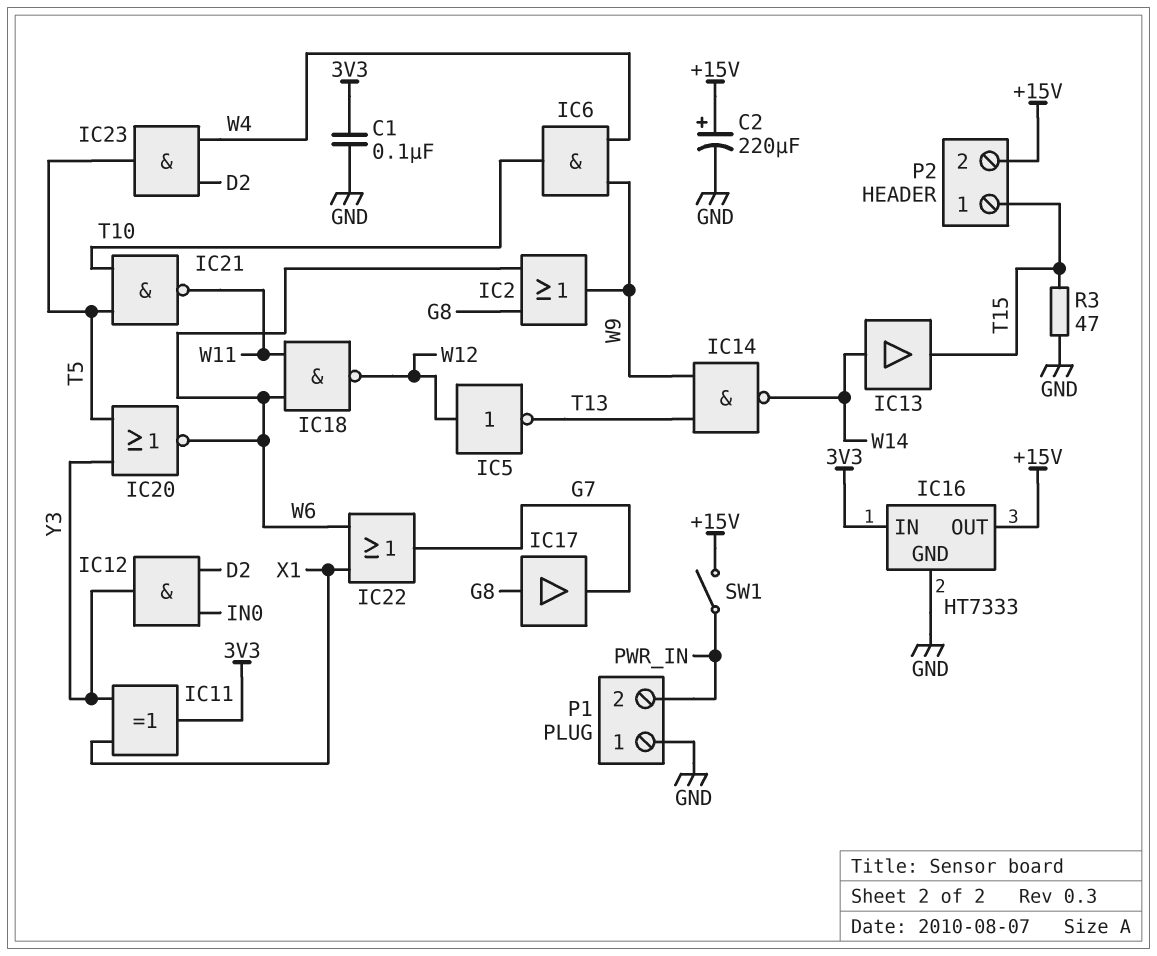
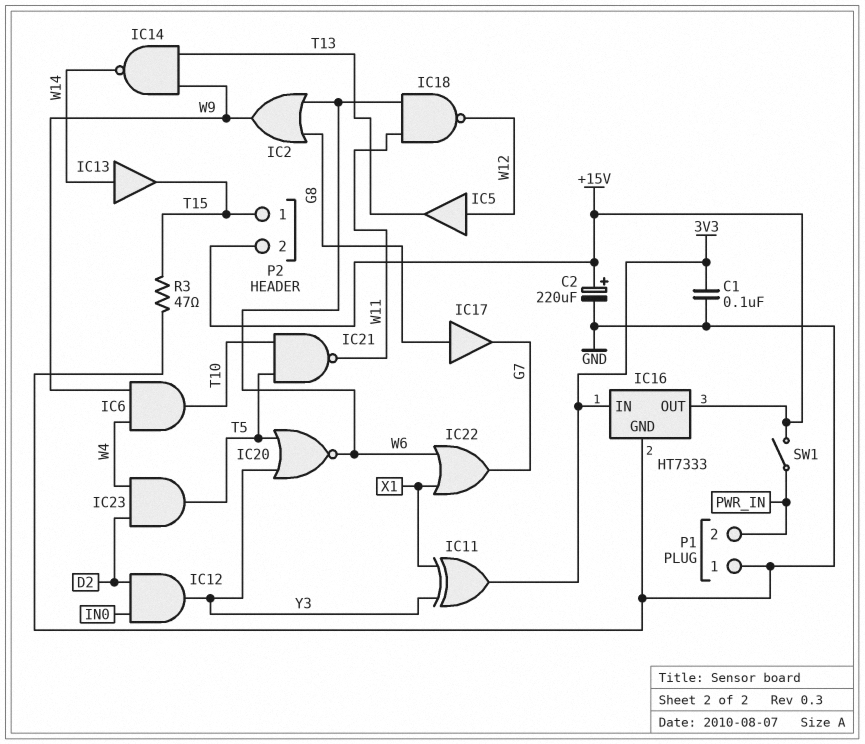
IC5: NOT (in W12, out T13) -> buffer (in W12, out T13)

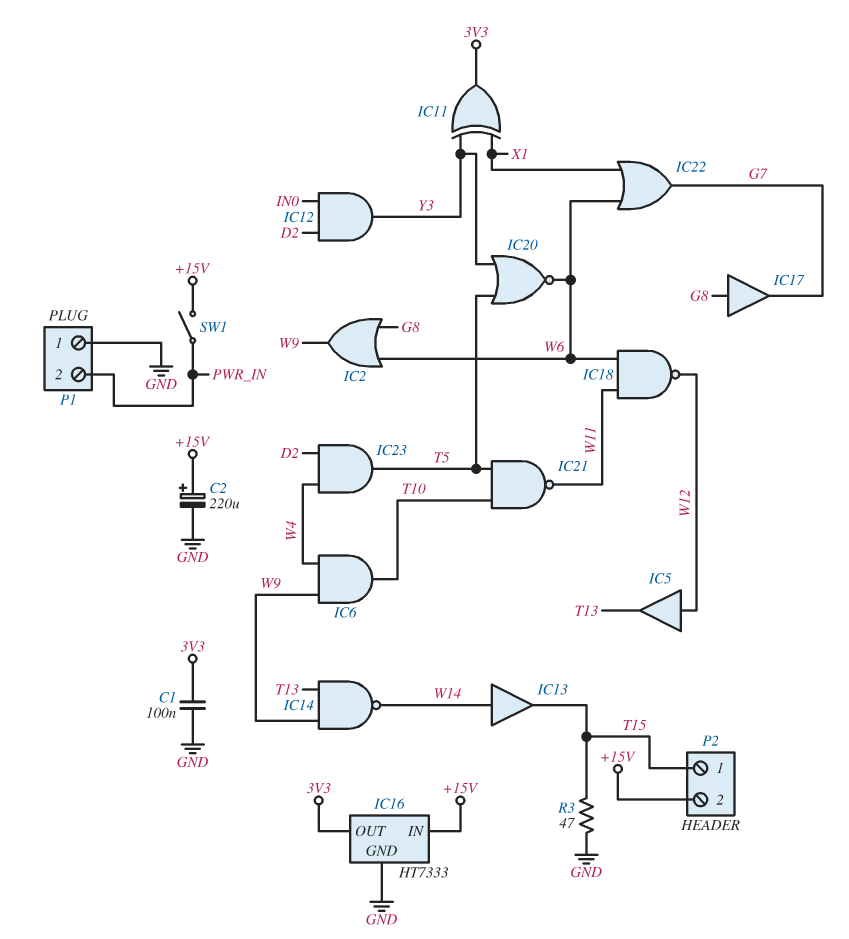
IC16 pin IN: 3V3 -> +15V
IC16 pin OUT: +15V -> 3V3

